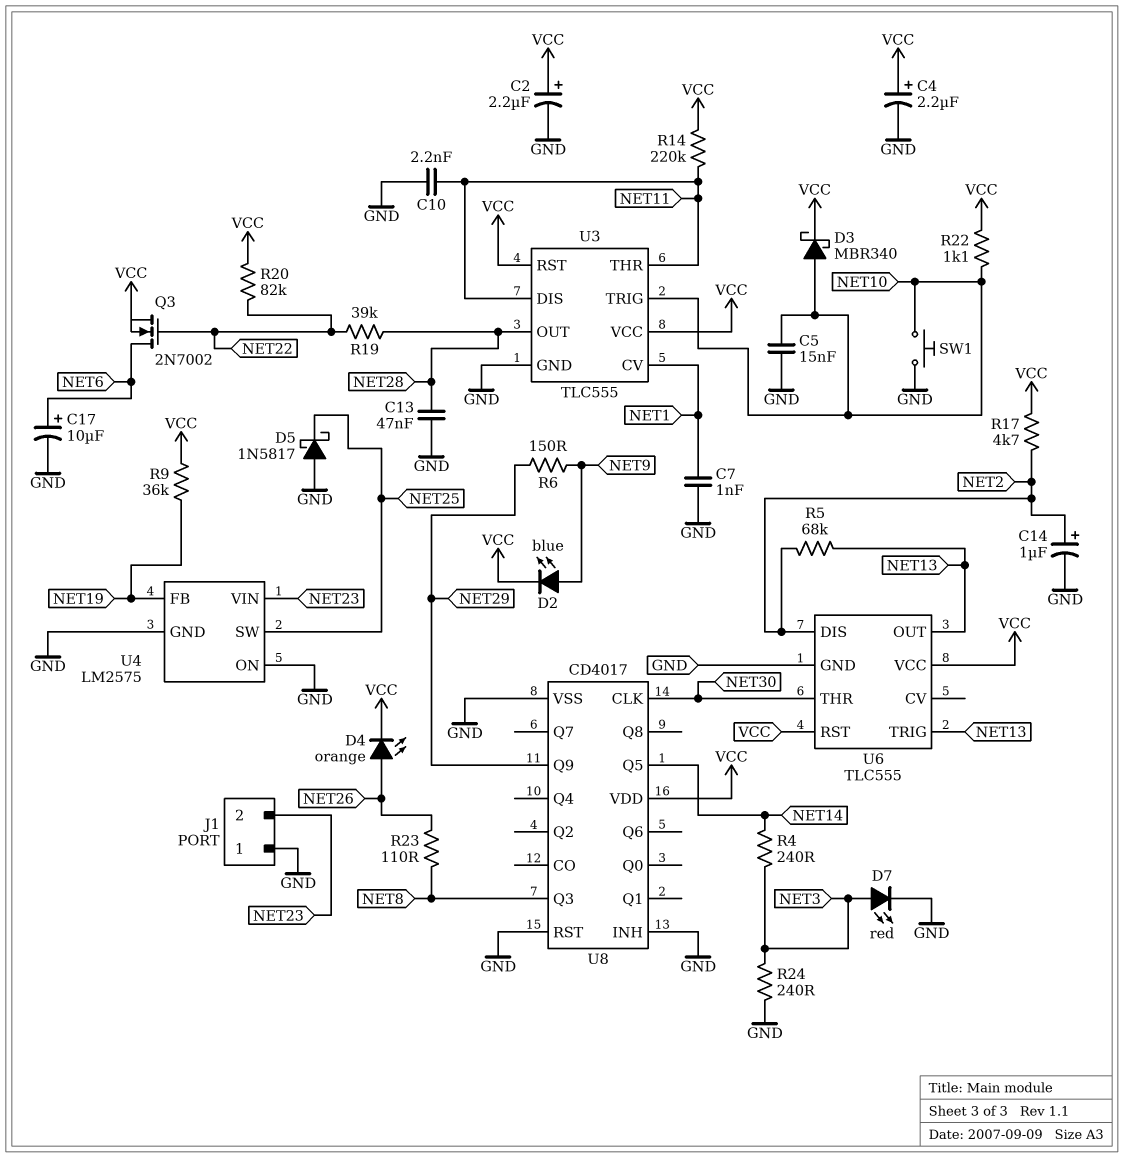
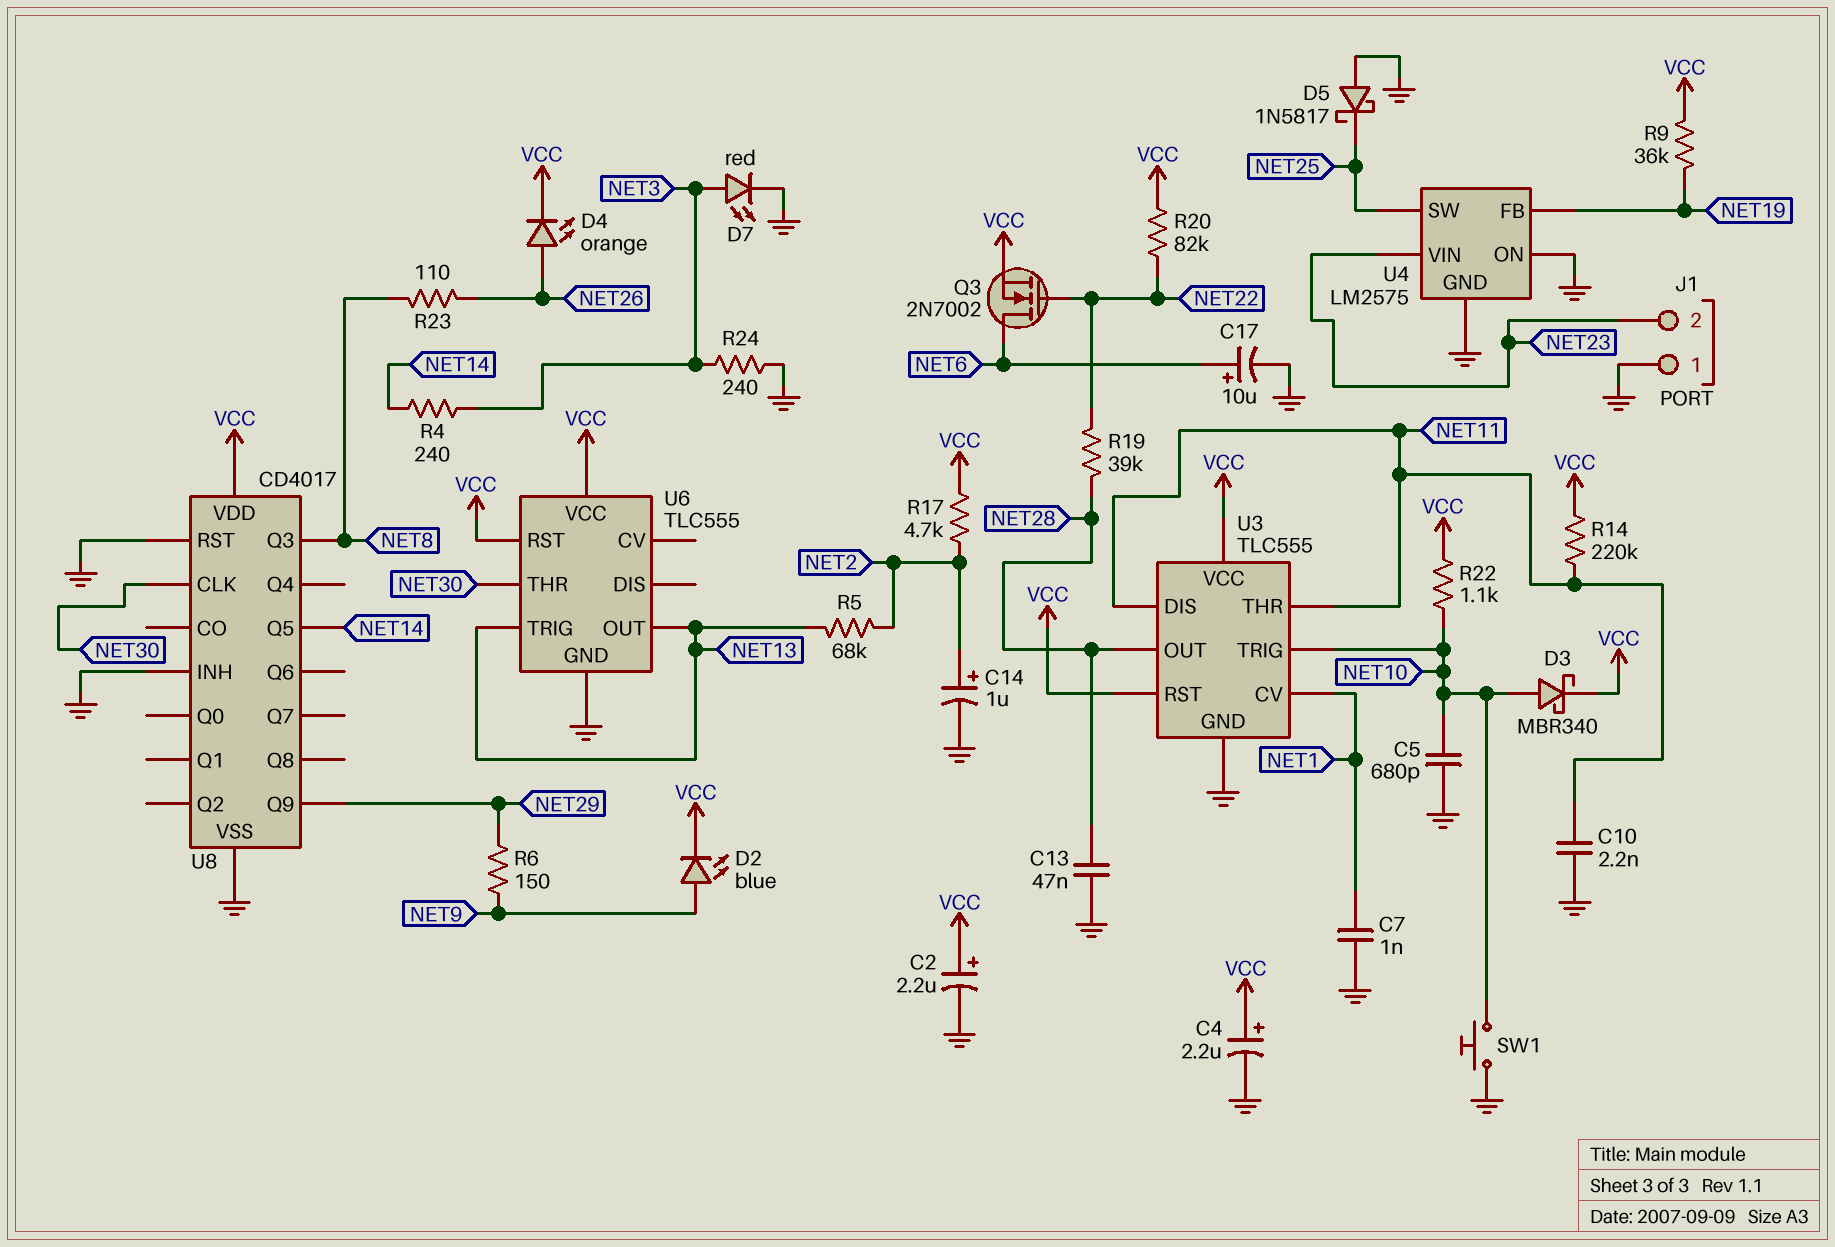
C5: 15nF (GND, NET10) -> 680pF (GND, NET10)
U6 pin DIS: NET2 -> none

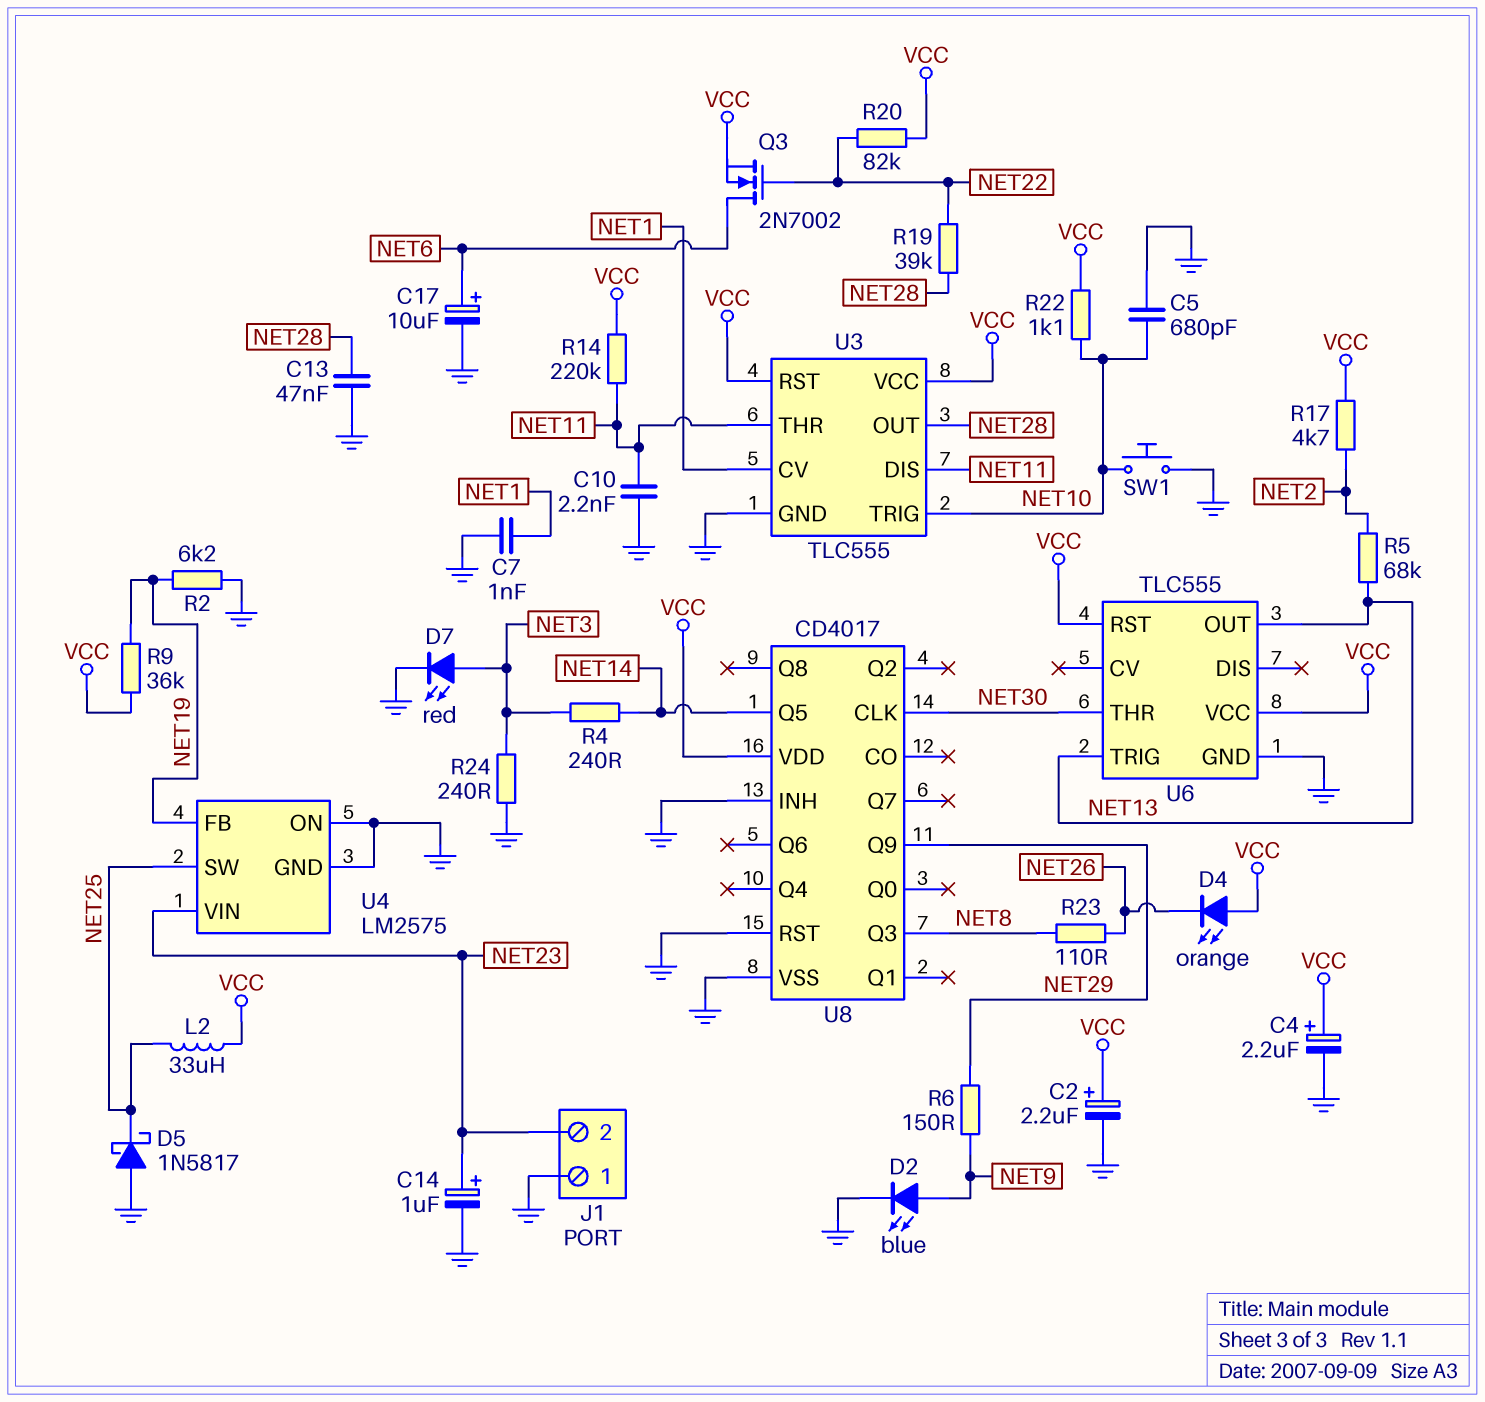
C14: 1uF (plus NET2, minus GND) -> 1uF (plus NET23, minus GND)
D2: LED blue (A NET9, K VCC) -> LED blue (A NET9, K GND)
D3: schottky MBR340 (A NET10, K VCC) -> none
D4: LED orange (A NET26, K VCC) -> LED orange (A VCC, K NET26)
L2: none -> 33uH (NET25, VCC)
R2: none -> 6.2k (GND, NET19)

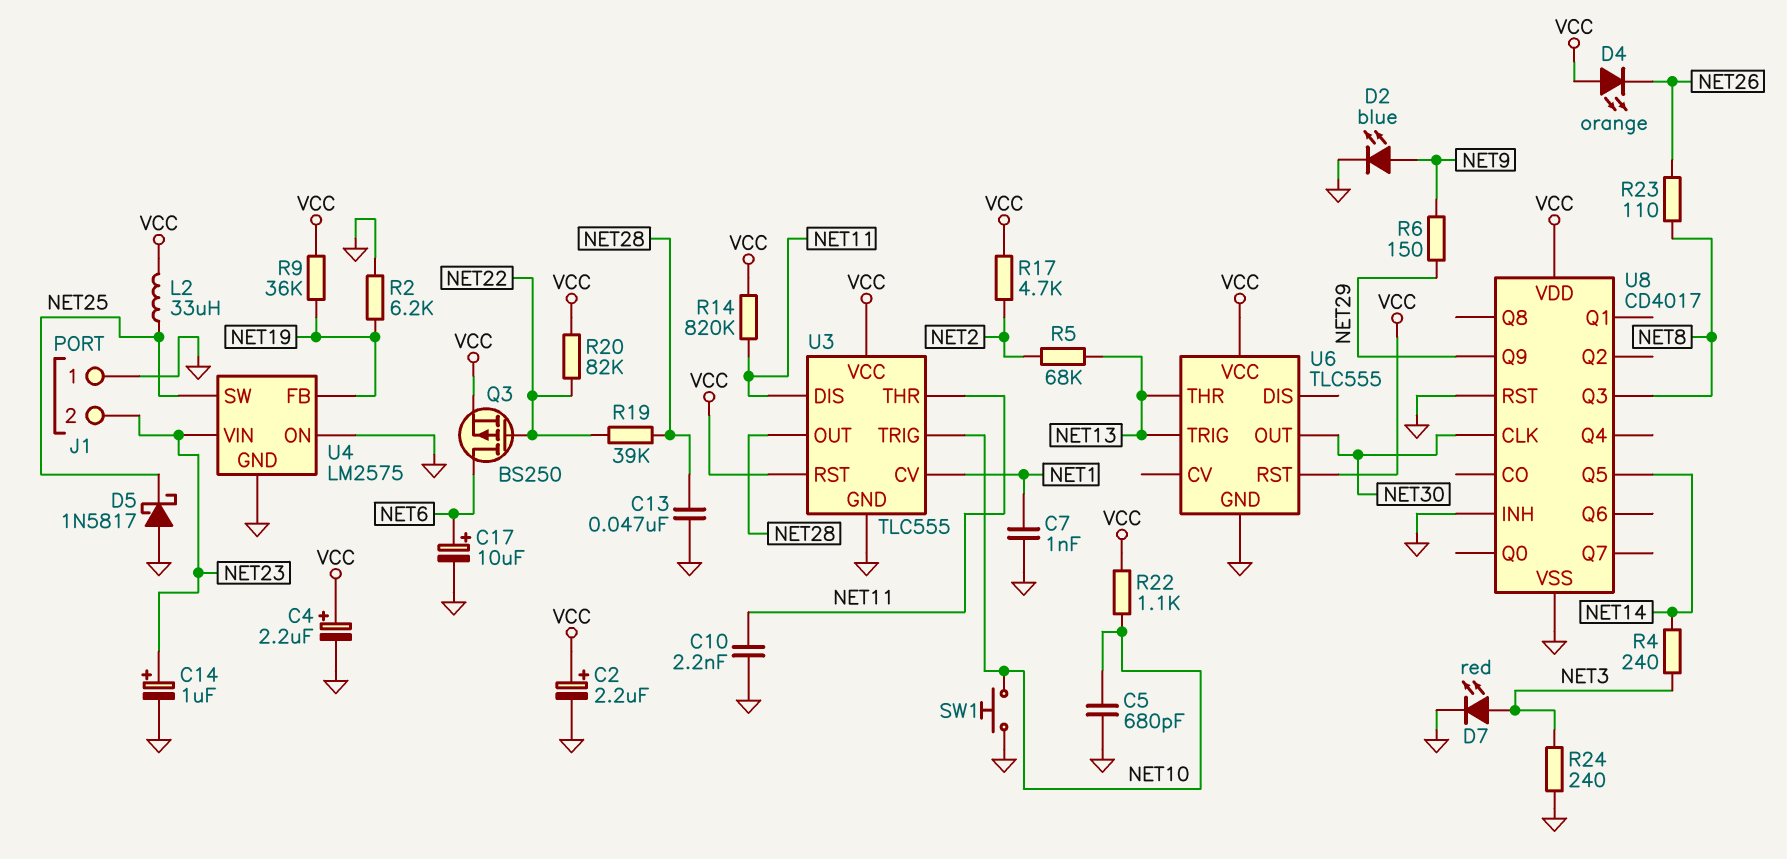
Q3: NMOS 2N7002 (G NET22, D NET6, S VCC) -> PMOS BS250 (G NET22, D NET6, S VCC)
R14: 220k (NET11, VCC) -> 820k (NET11, VCC)
U6 pin OUT: NET13 -> NET30
U6 pin THR: NET30 -> NET13

